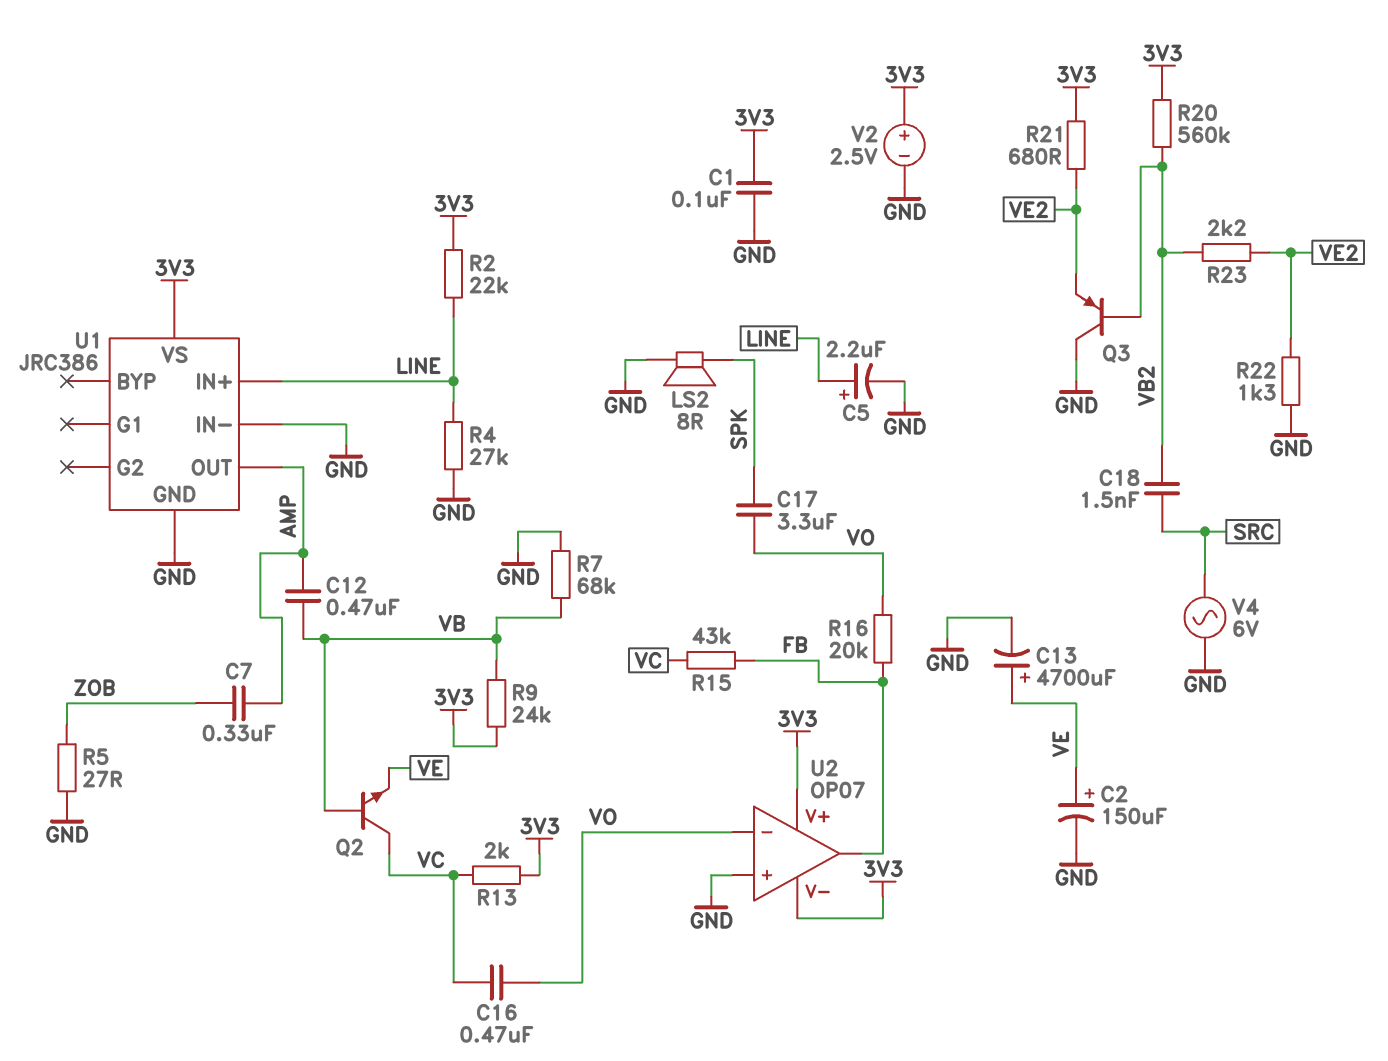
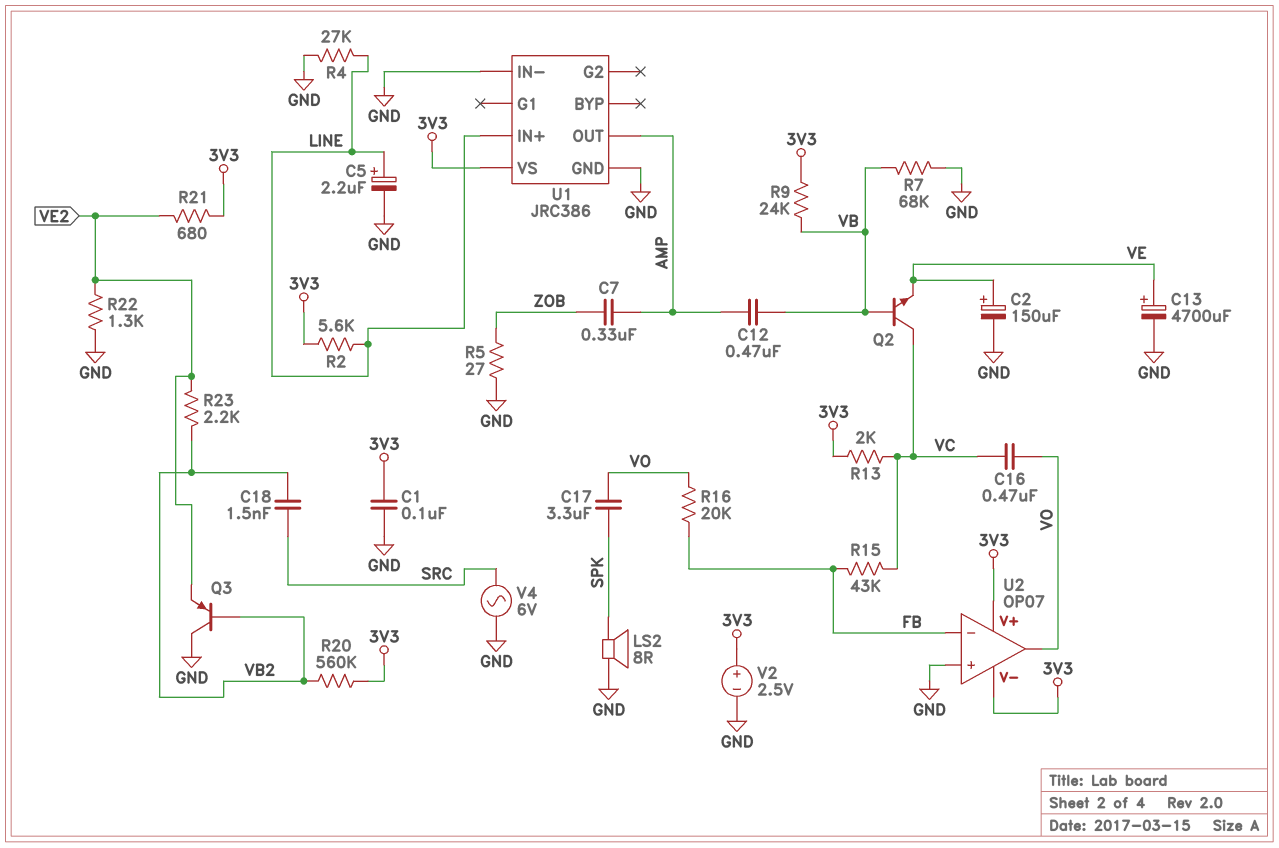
R2: 22k (3V3, LINE) -> 5.6k (3V3, LINE)
U2 pin in-: VO -> FB
U2 pin out: FB -> VO

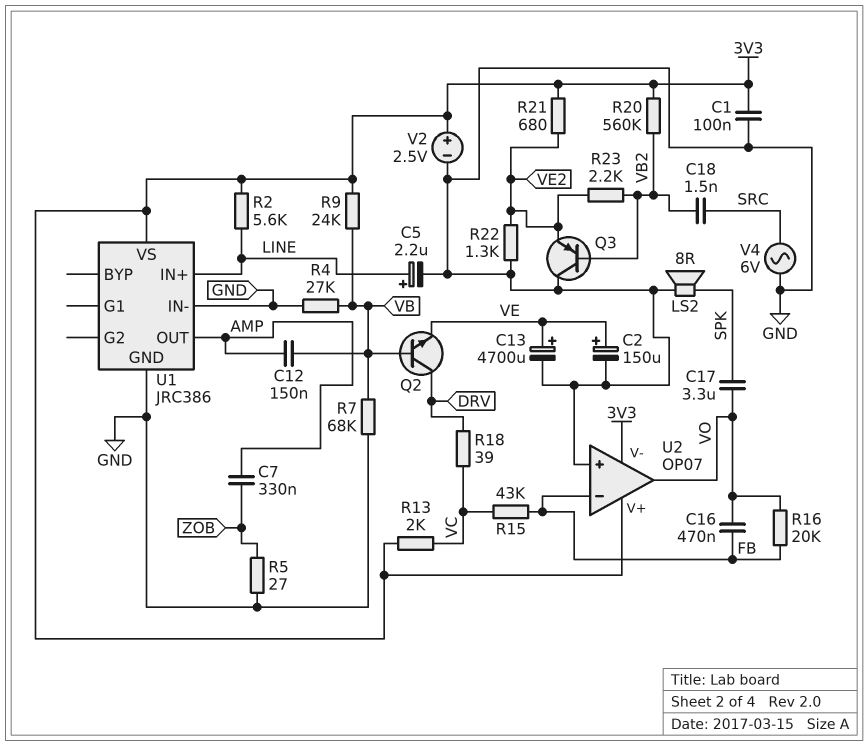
C12: 470nF (AMP, VB) -> 150nF (AMP, VB)
C16: 470nF (VC, VO) -> 470nF (FB, VO)
Q2: NPN (B VB, C VC, E VE) -> NPN (B VB, C DRV, E VE)
R4: 27k (GND, LINE) -> 27k (GND, VB)
R18: none -> 39 (DRV, VC)

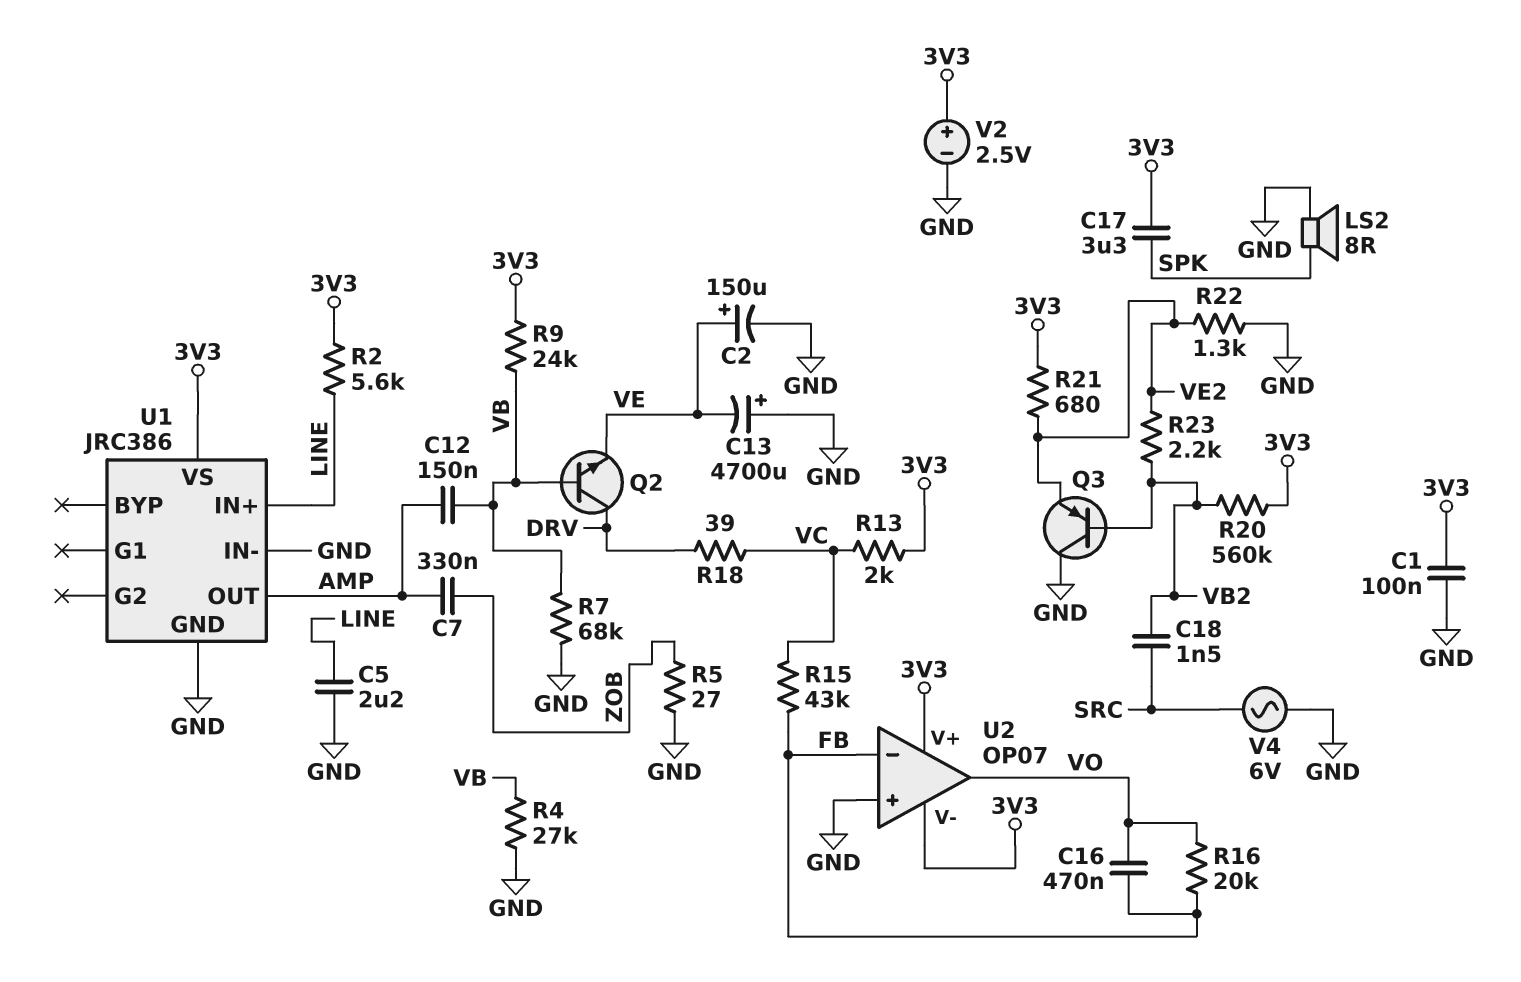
C5: 2.2uF (plus LINE, minus GND) -> 2.2uF (GND, LINE)
C13: 4700uF (plus VE, minus GND) -> 4700uF (plus GND, minus VE)
C17: 3.3uF (SPK, VO) -> 3.3uF (3V3, SPK)

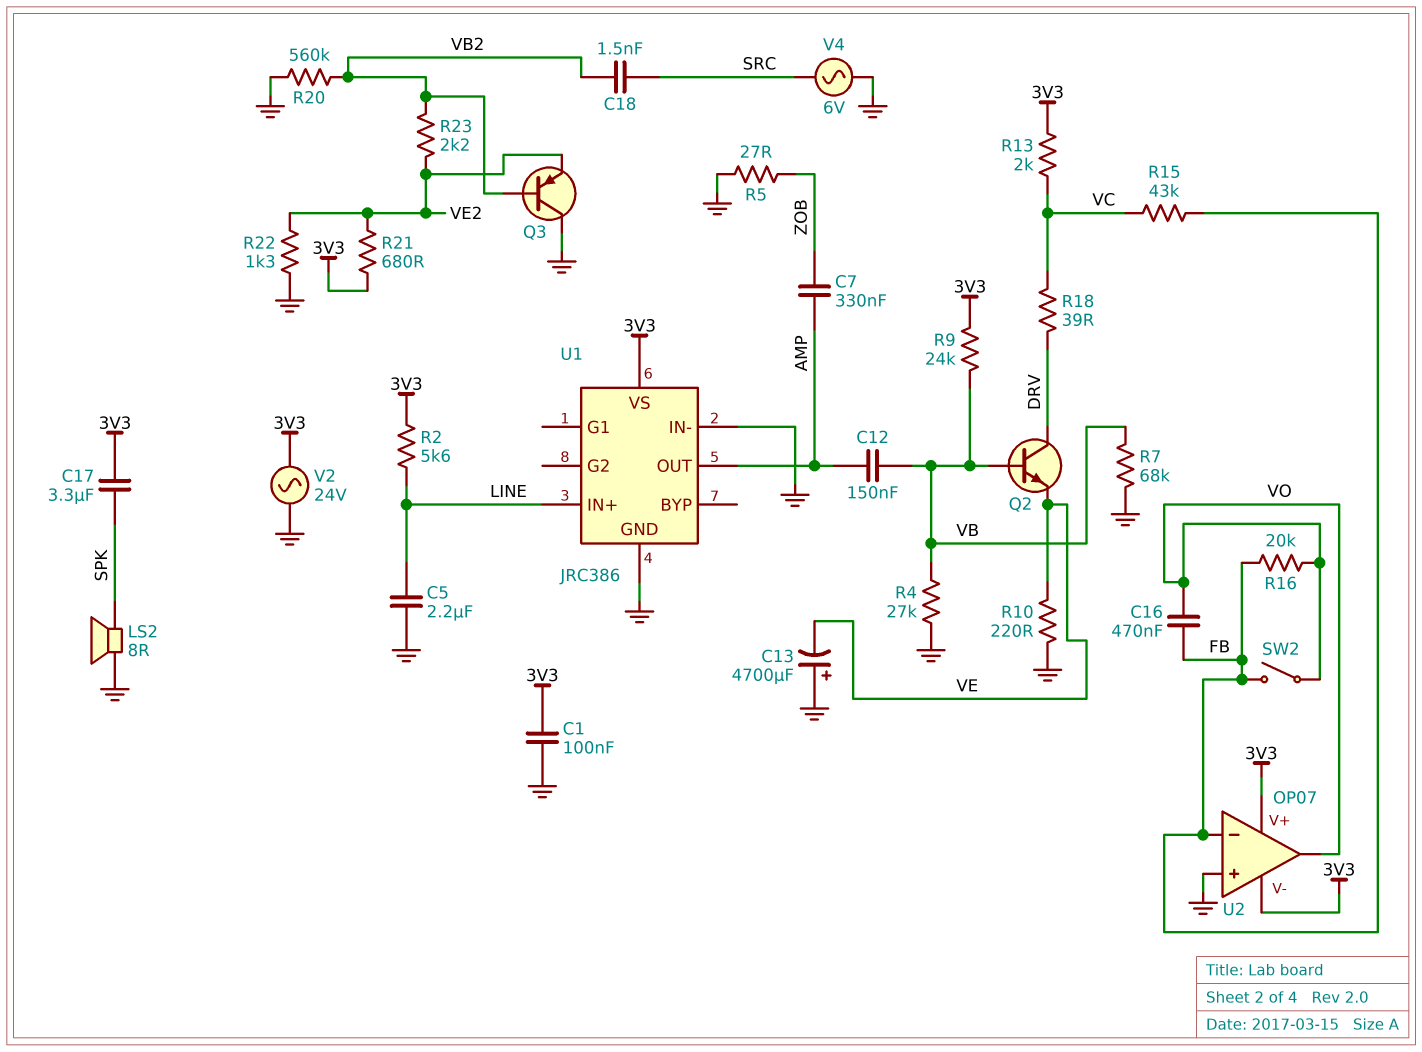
C2: 150uF (plus VE, minus GND) -> none
R10: none -> 220 (GND, VE)
R20: 560k (3V3, VB2) -> 560k (GND, VB2)
SW2: none -> switch (FB, VO)
V2: 2.5V (plus 3V3, minus GND) -> AC 24V (3V3, GND)

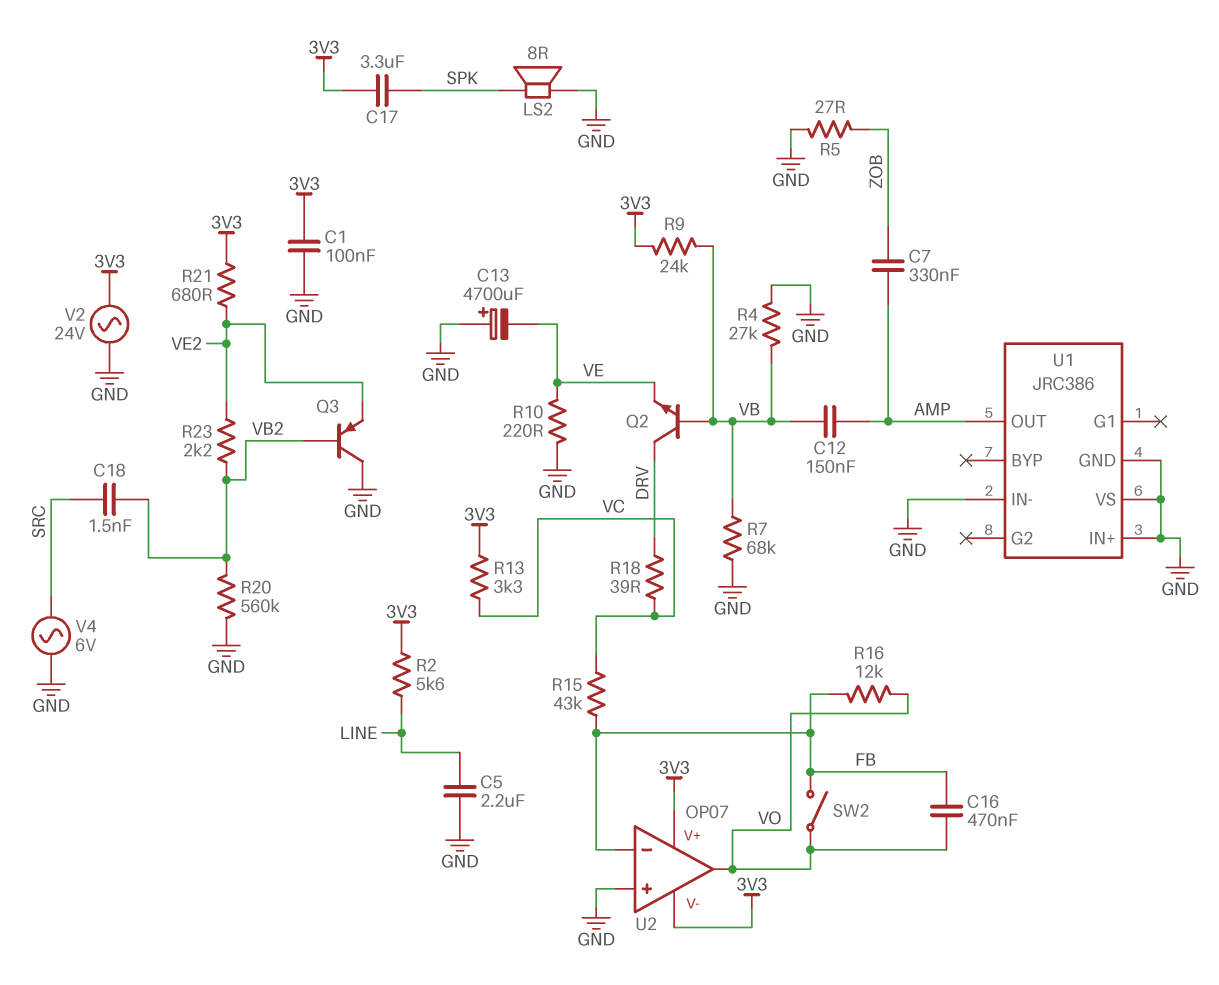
R13: 2k (3V3, VC) -> 3.3k (3V3, VC)
R16: 20k (FB, VO) -> 12k (FB, VO)
R22: 1.3k (GND, VE2) -> none
U1 pin IN+: LINE -> GND
U1 pin VS: 3V3 -> GND

